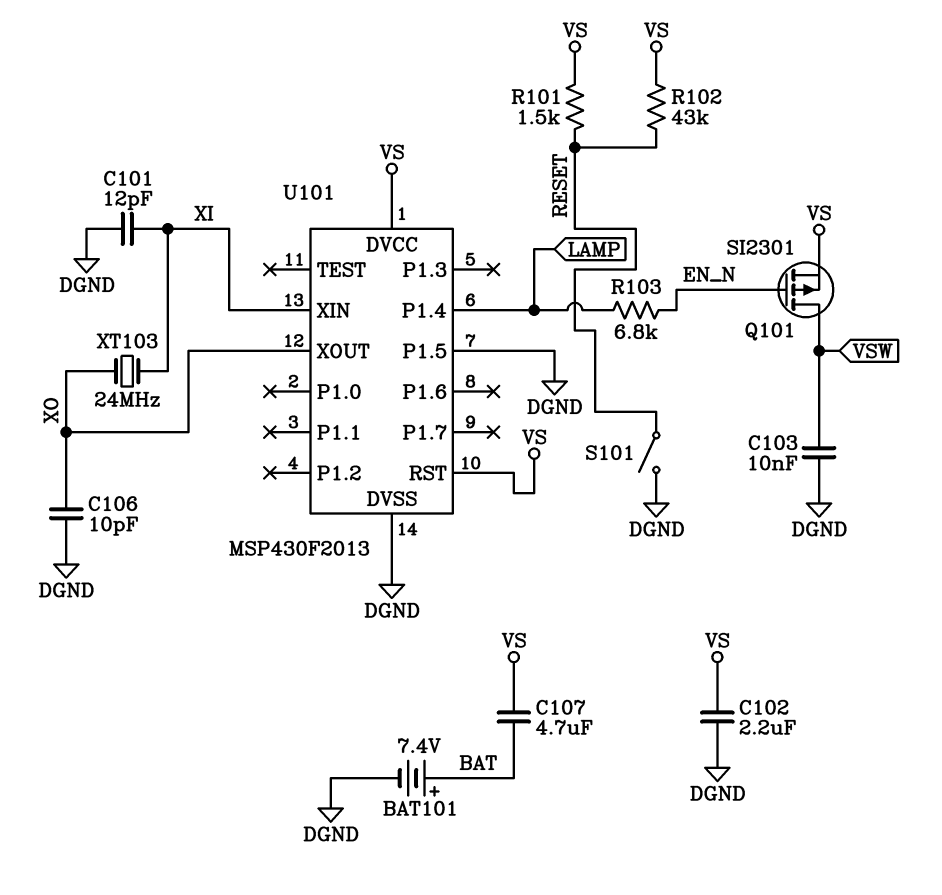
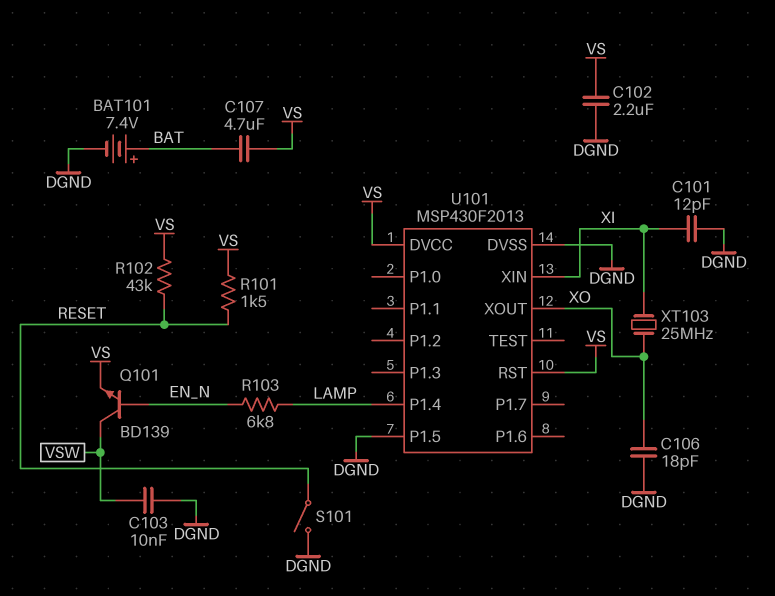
C106: 10pF (DGND, XO) -> 18pF (DGND, XO)
Q101: PMOS SI2301 (G EN_N, D VSW, S VS) -> NPN BD139 (B EN_N, C VSW, E VS)
XT103: 24MHz (XI, XO) -> 25MHz (XI, XO)

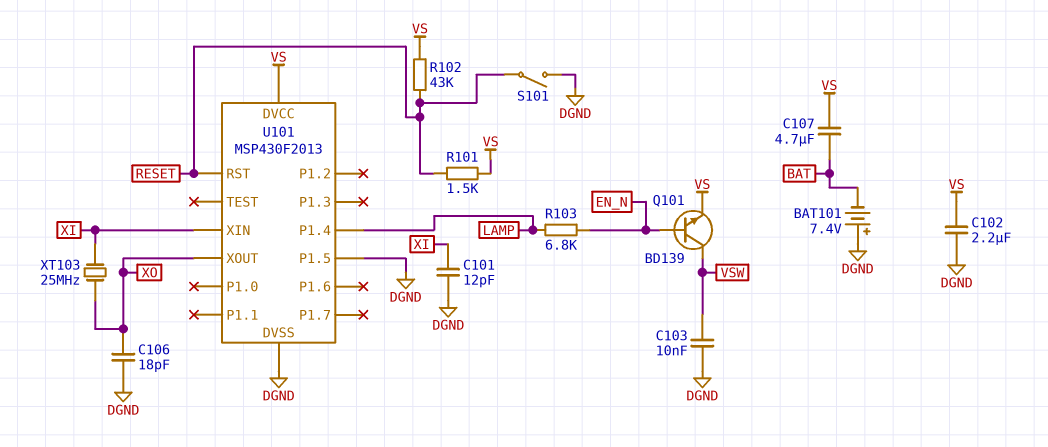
BAT101: 7.4V (plus BAT, minus DGND) -> 7.4V (plus DGND, minus BAT)
U101 pin RST: VS -> RESET

